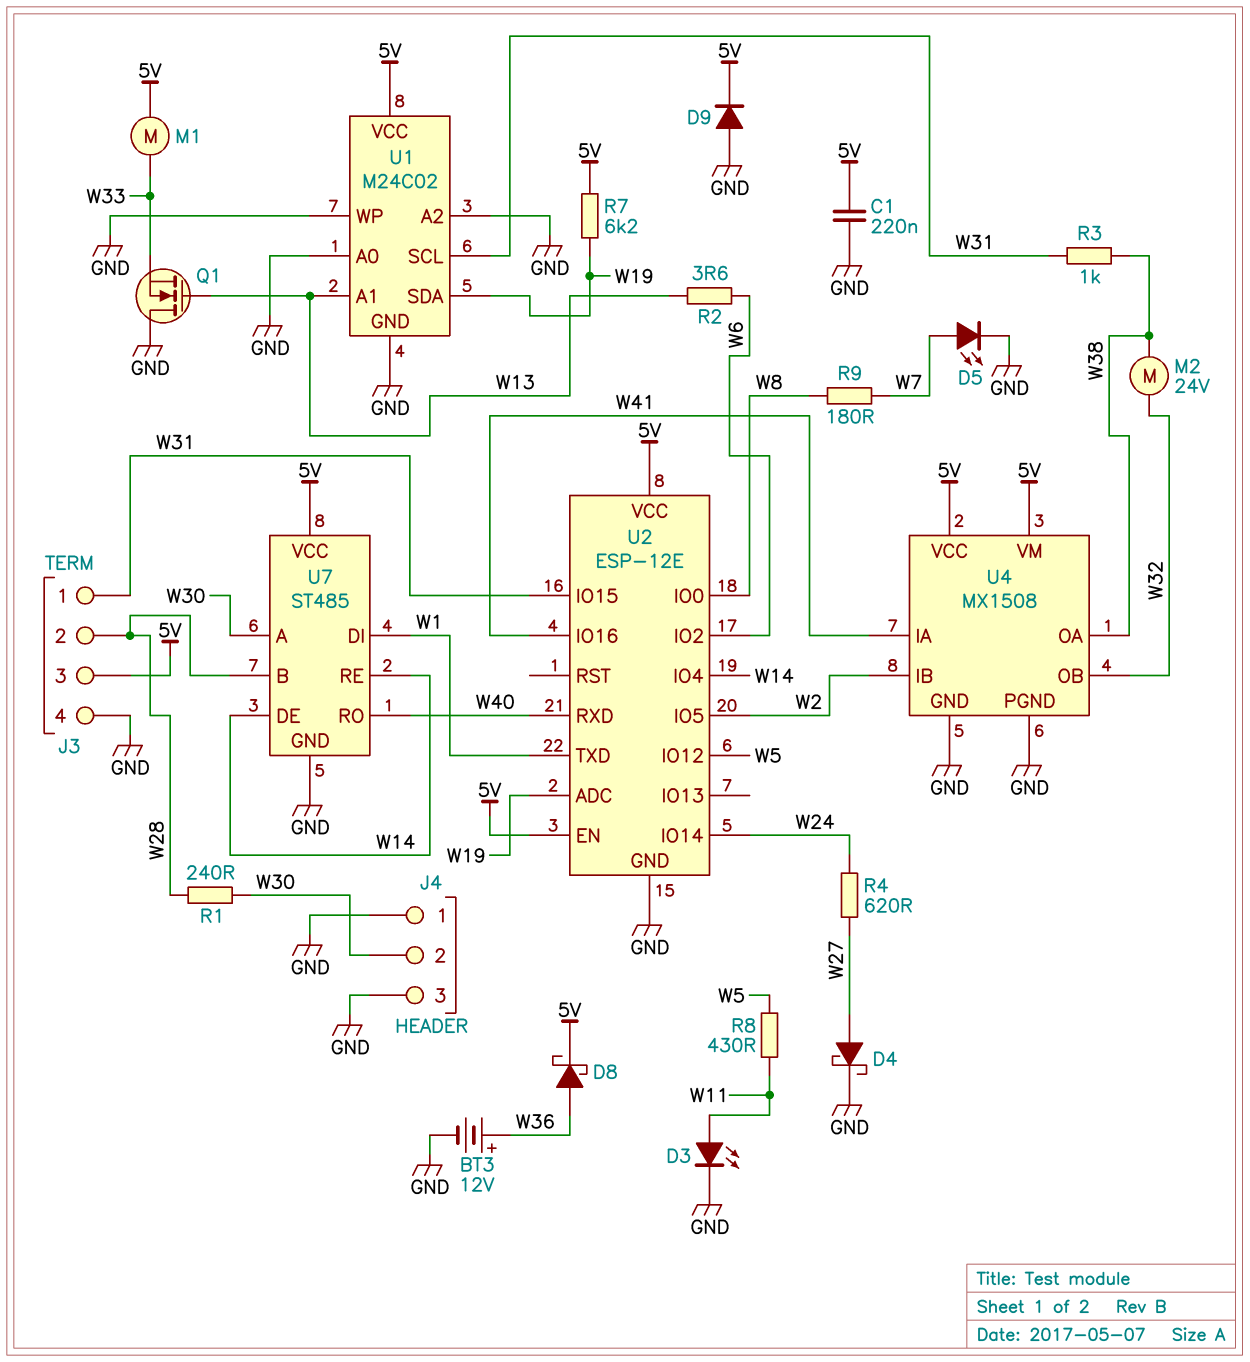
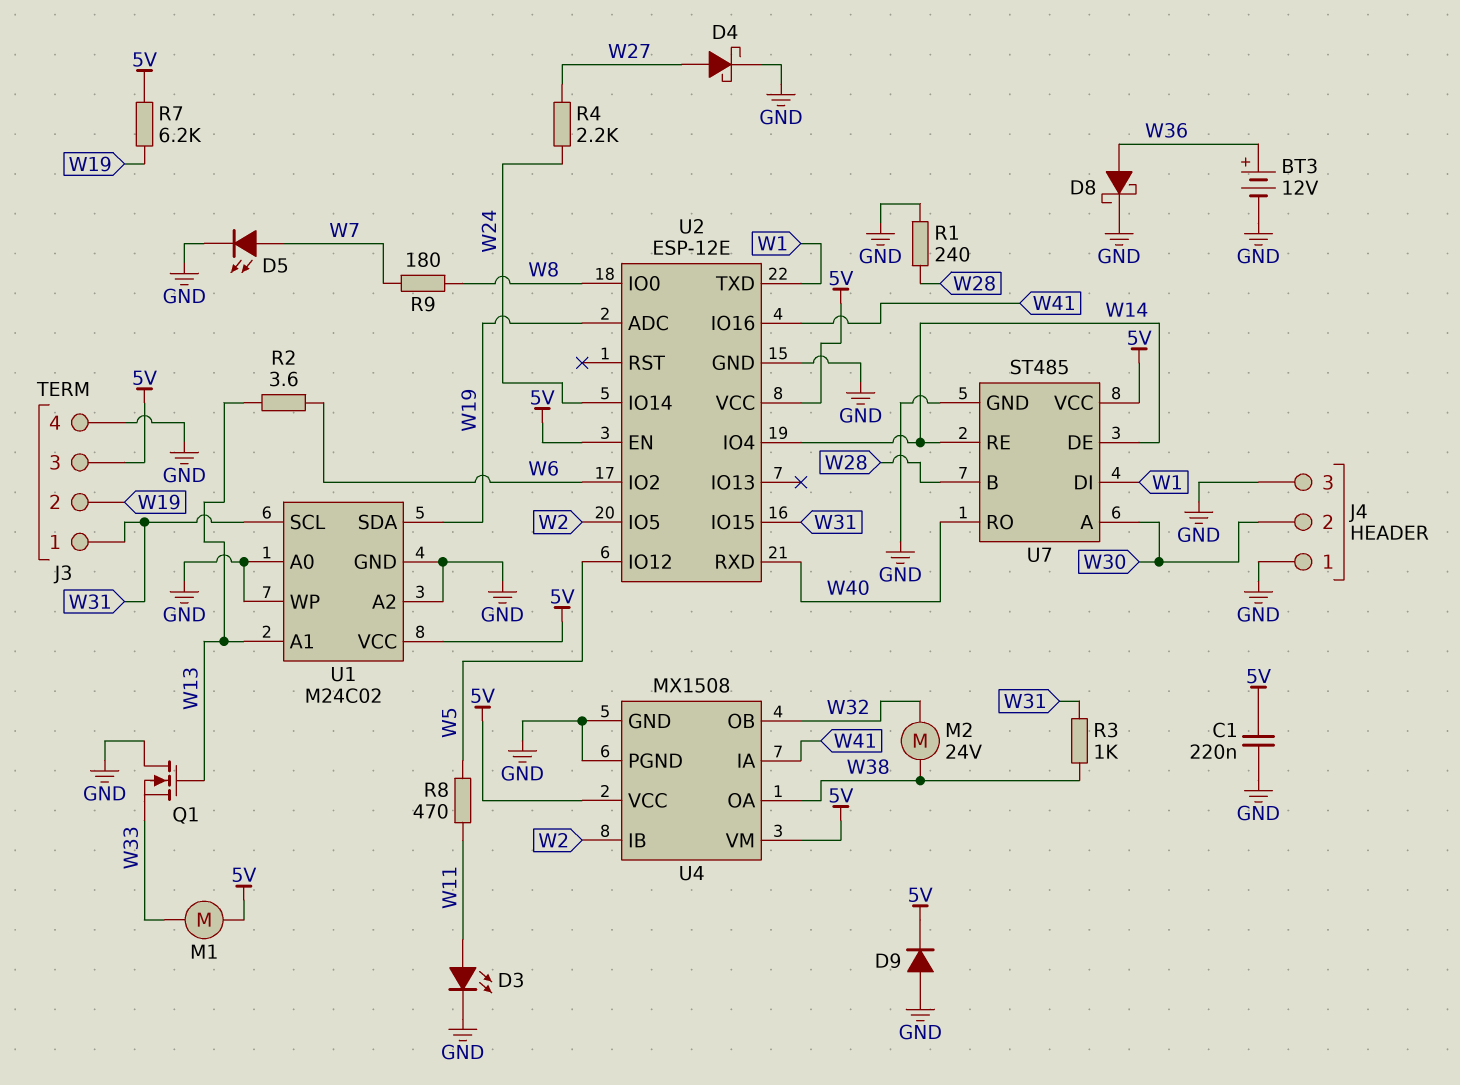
D8: schottky (A W36, K 5V) -> schottky (A W36, K GND)
J3 pin 2: W28 -> W19
R1: 240 (W28, W30) -> 240 (GND, W28)
R4: 620 (W24, W27) -> 2.2k (W24, W27)
R8: 430 (W5, W11) -> 470 (W5, W11)

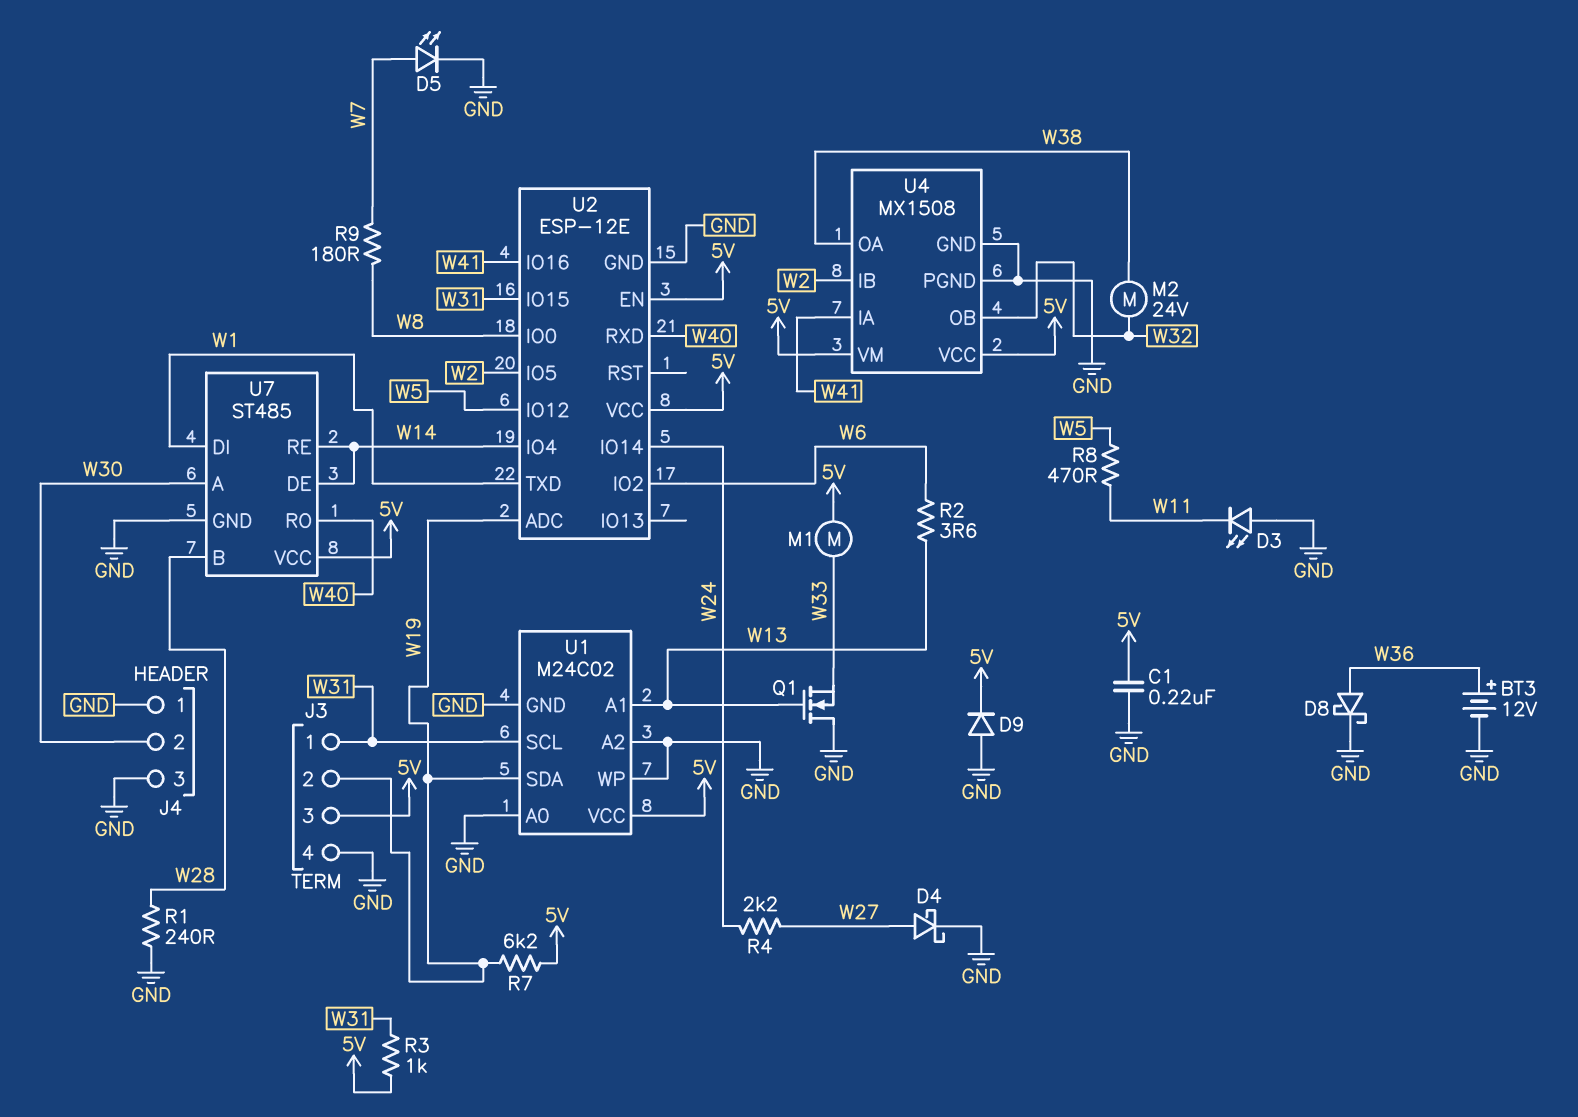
D3: LED (A W11, K GND) -> LED (A GND, K W11)
R3: 1k (W31, W38) -> 1k (5V, W31)

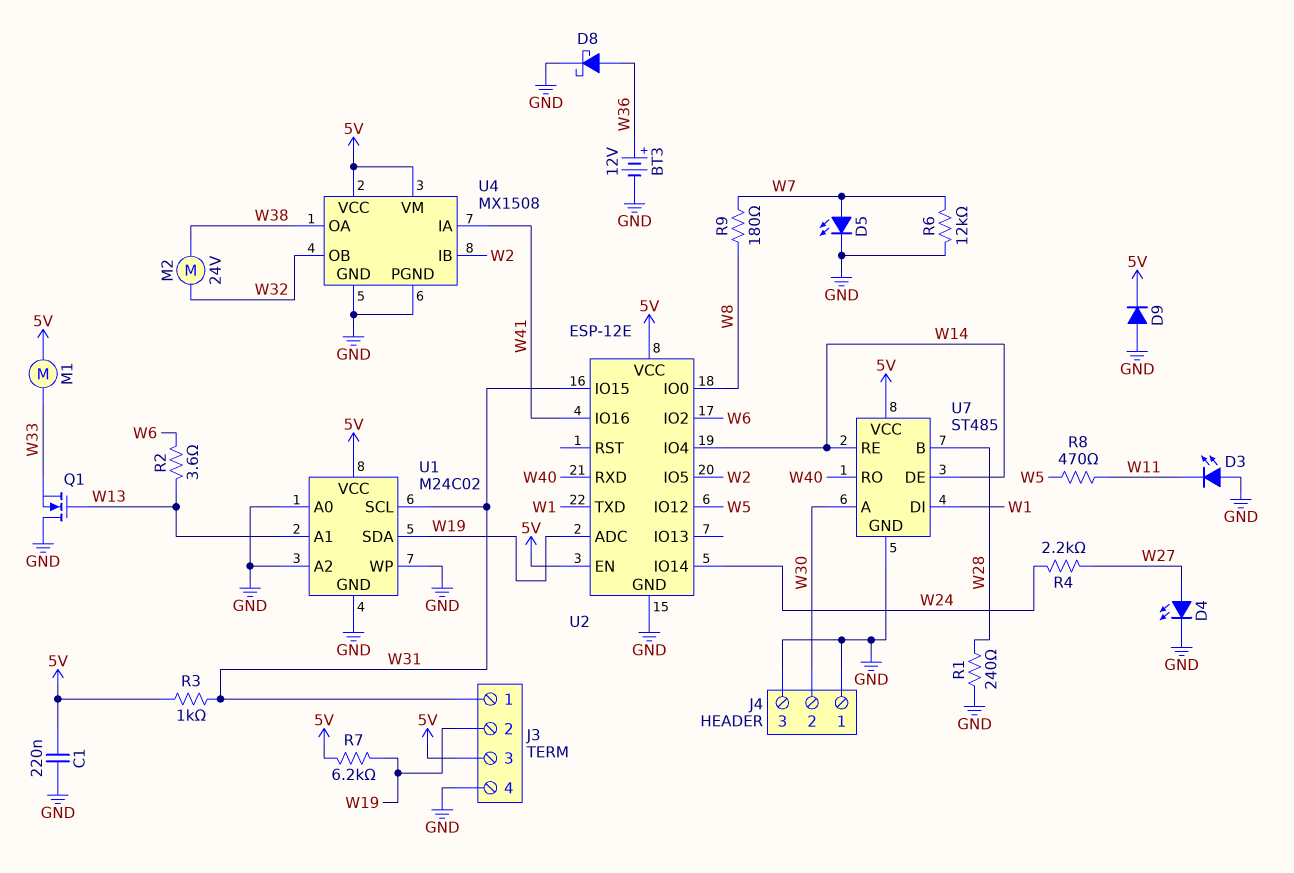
D4: schottky (A W27, K GND) -> LED (A W27, K GND)
R6: none -> 12k (GND, W7)

